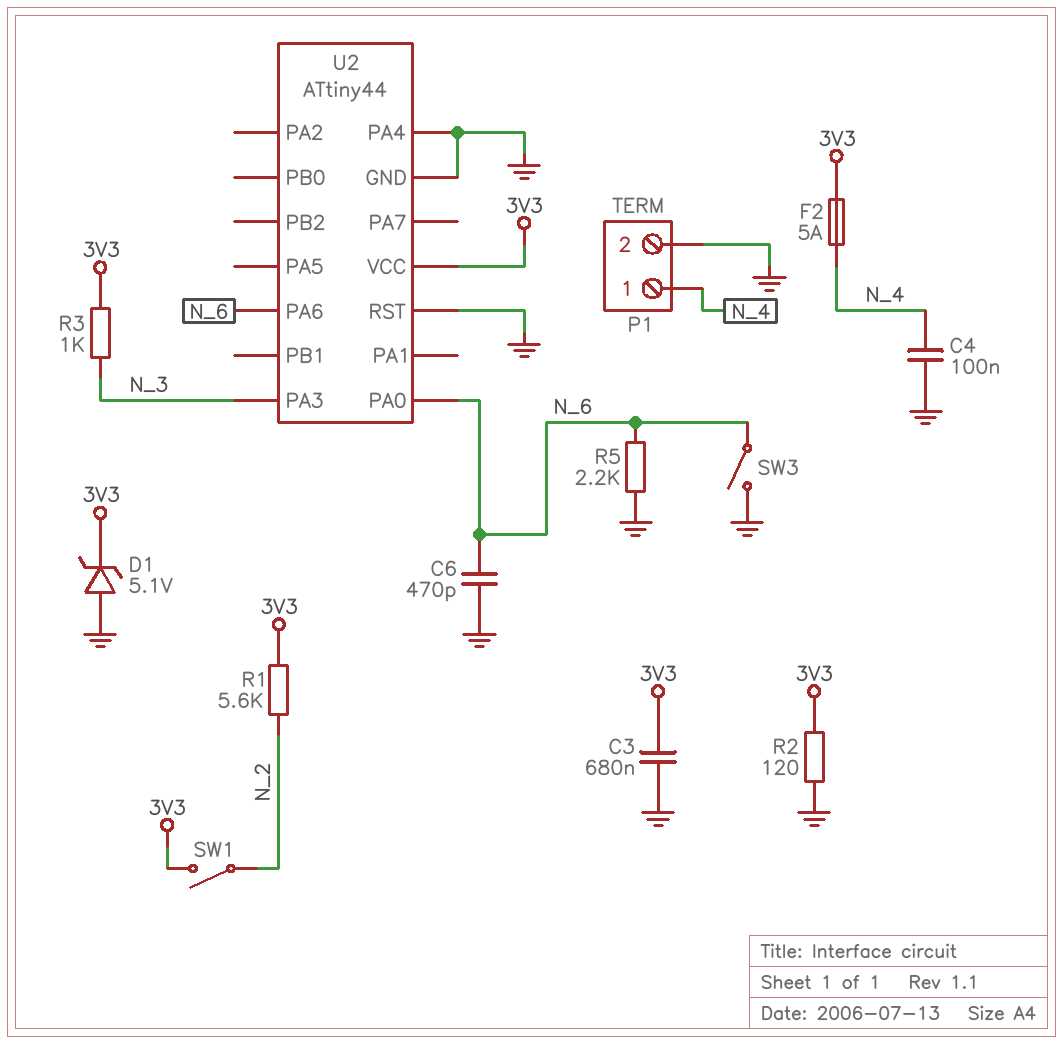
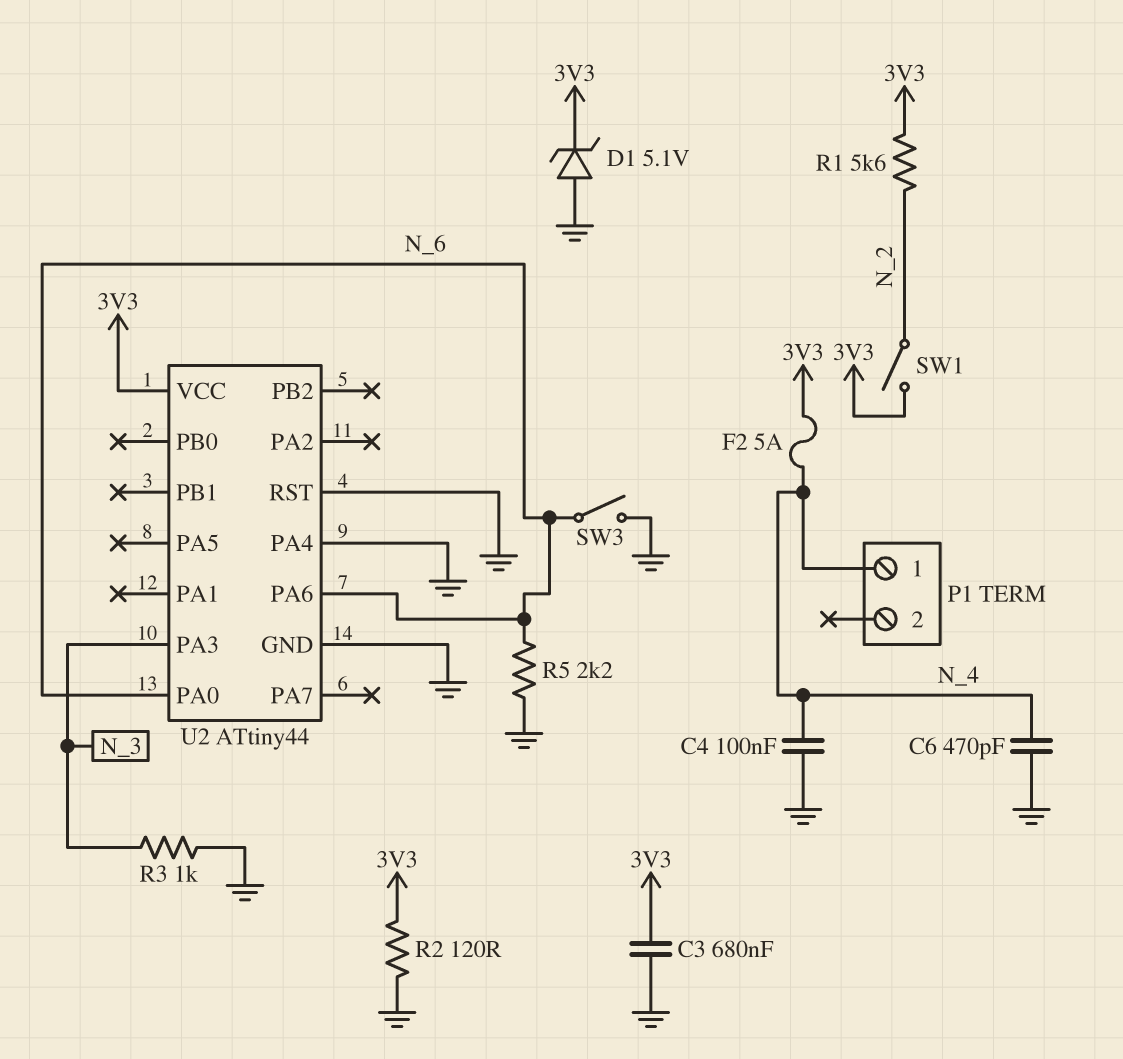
C6: 470pF (GND, N_6) -> 470pF (GND, N_4)
P1 pin 2: GND -> none
R3: 1k (3V3, N_3) -> 1k (GND, N_3)

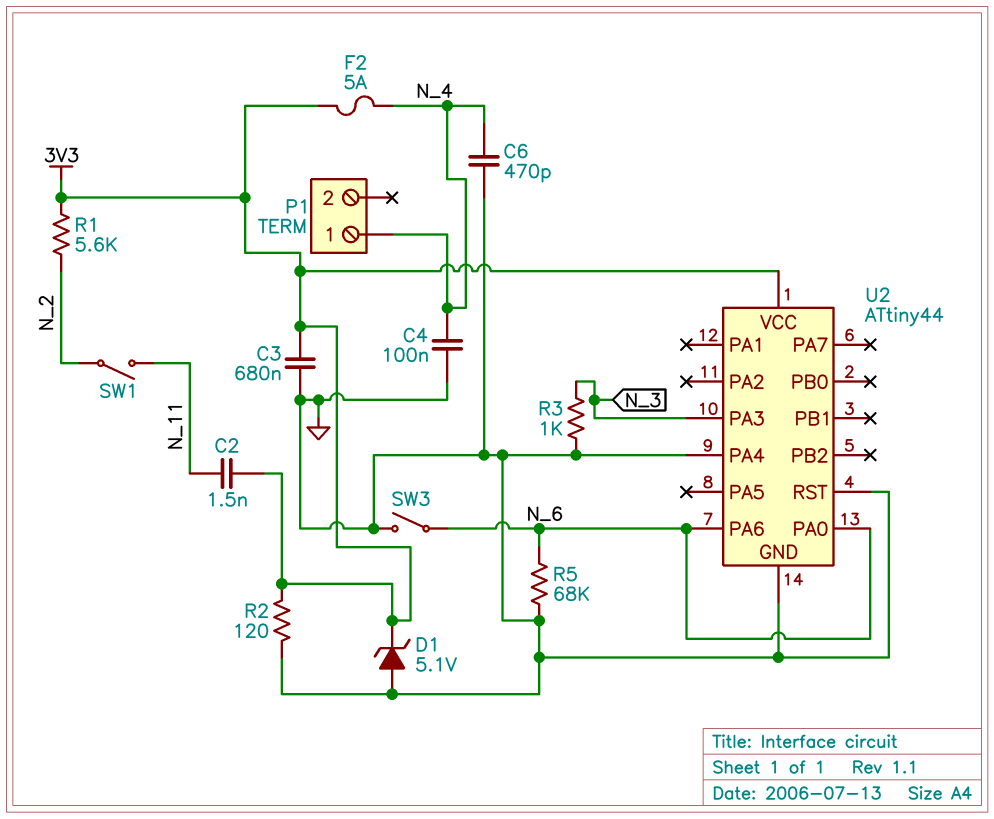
C2: none -> 1.5nF (3V3, N_11)
R5: 2.2k (GND, N_6) -> 68k (GND, N_6)
SW1: switch (3V3, N_2) -> switch (N_2, N_11)

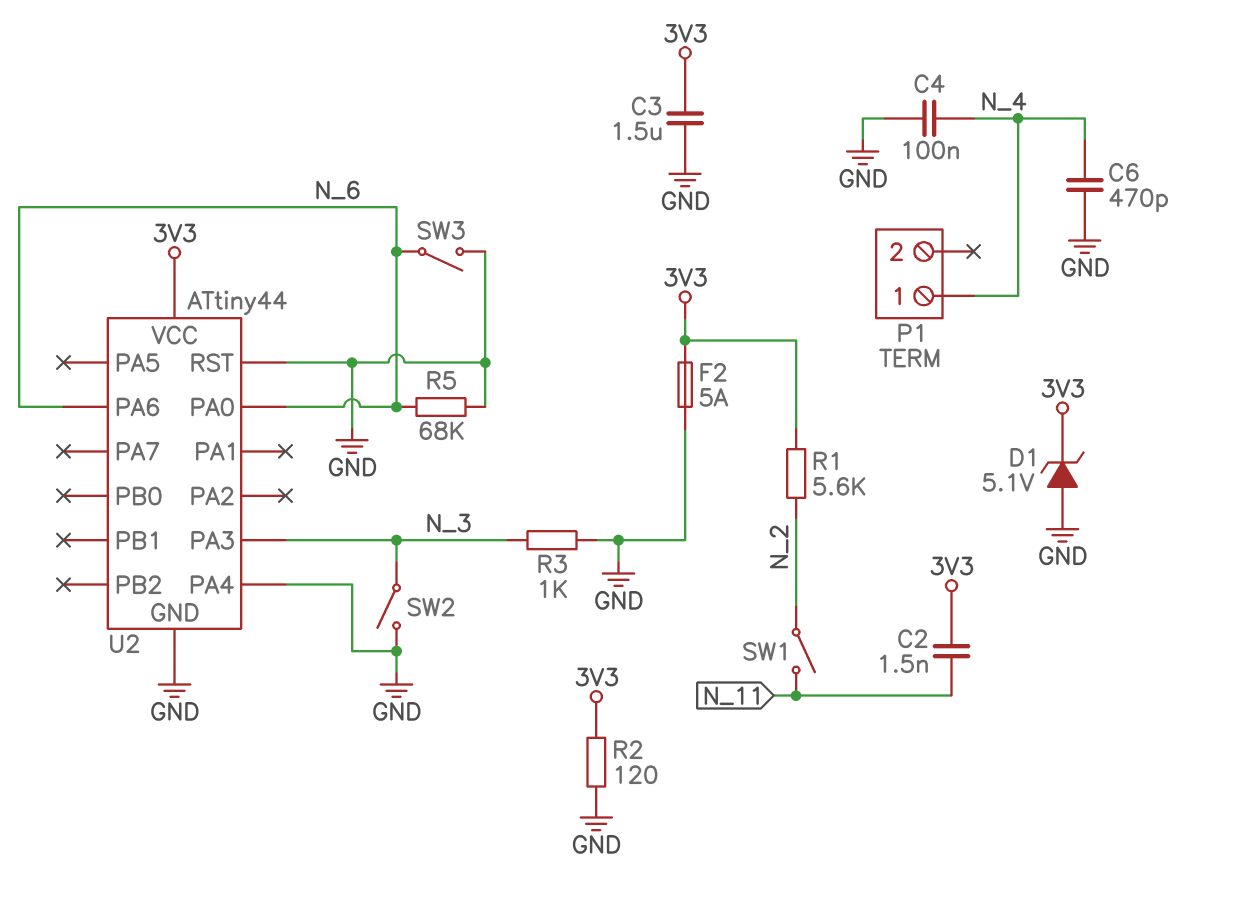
C3: 680nF (3V3, GND) -> 1.5uF (3V3, GND)
F2: 5A (3V3, N_4) -> 5A (3V3, GND)
SW2: none -> switch (GND, N_3)

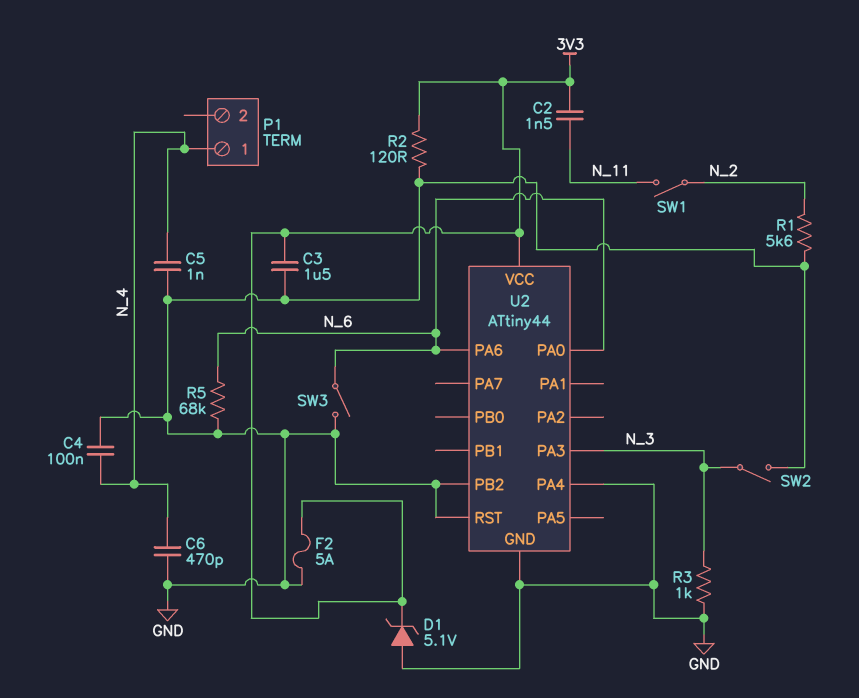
C5: none -> 1nF (GND, N_4)
R1: 5.6k (3V3, N_2) -> 5.6k (GND, N_2)
U2 pin PB2: none -> GND

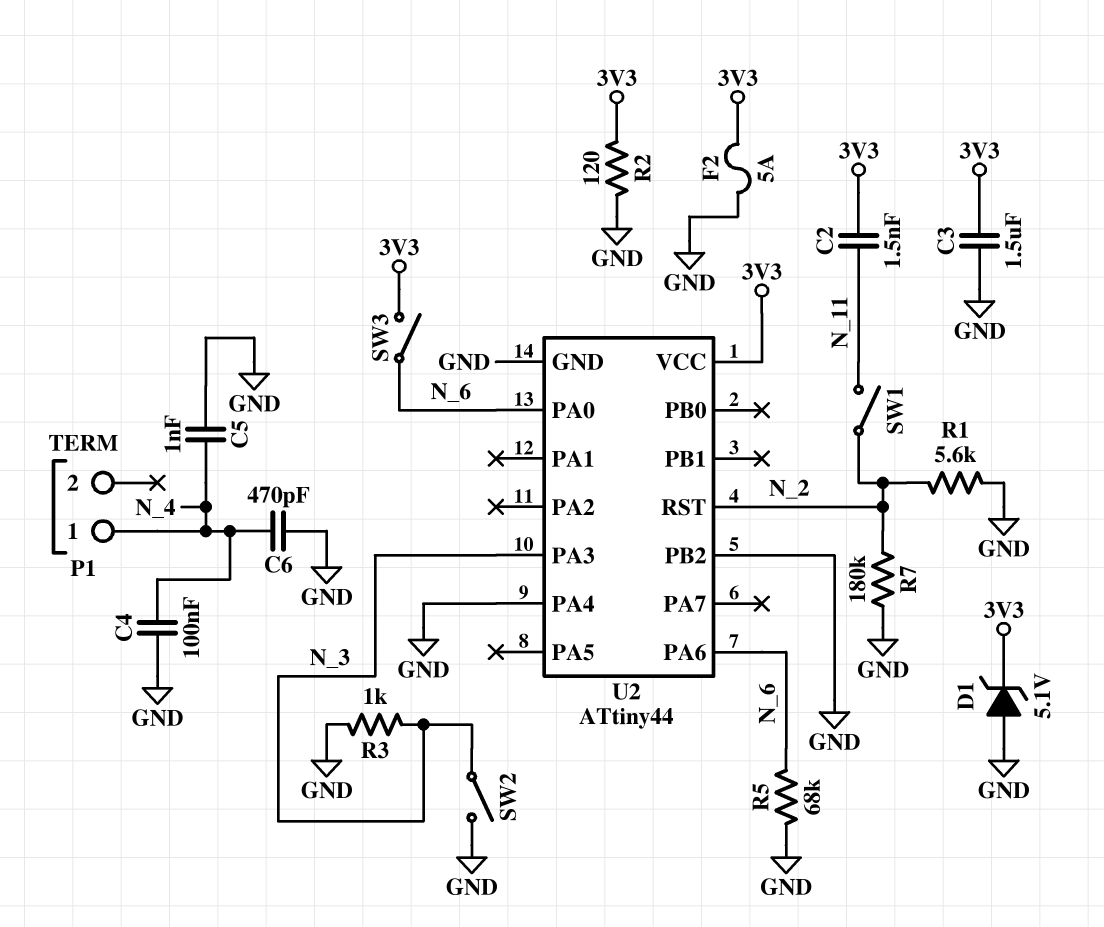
R7: none -> 180k (GND, N_2)
SW3: switch (GND, N_6) -> switch (3V3, N_6)
U2 pin RST: GND -> N_2

